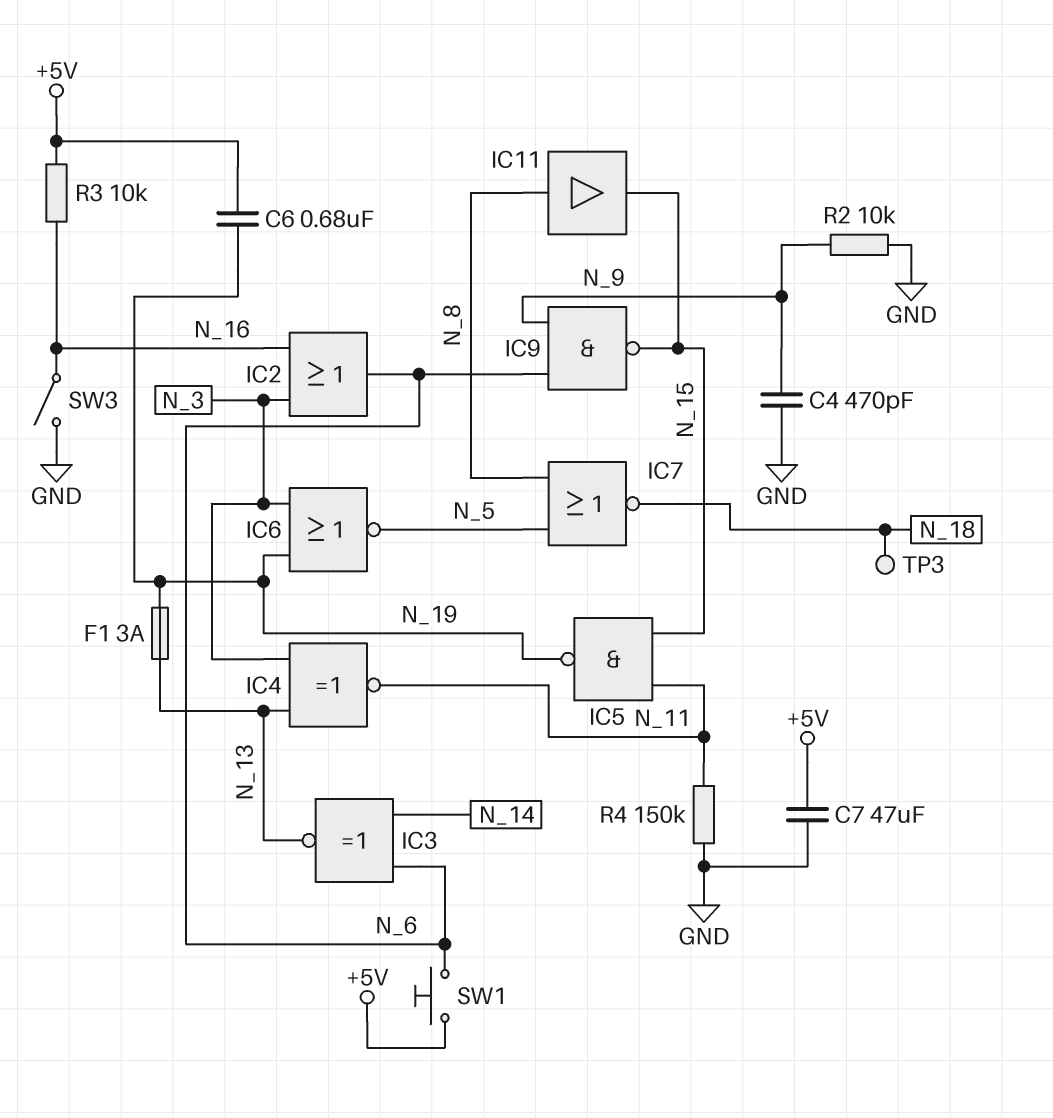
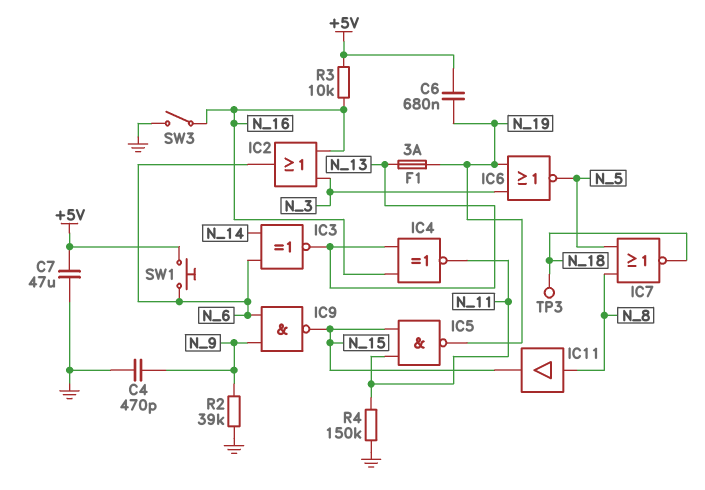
IC4: XNOR (in N_3, in N_13, out N_11) -> XNOR (in N_13, in N_16, out N_11)
R2: 10k (GND, N_9) -> 39k (GND, N_9)

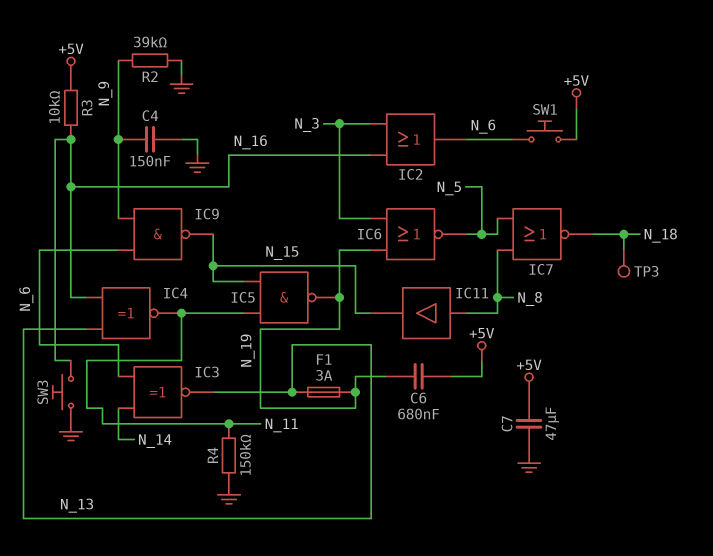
C4: 470pF (GND, N_9) -> 150nF (GND, N_9)
SW3: switch (GND, N_16) -> button (GND, N_16)

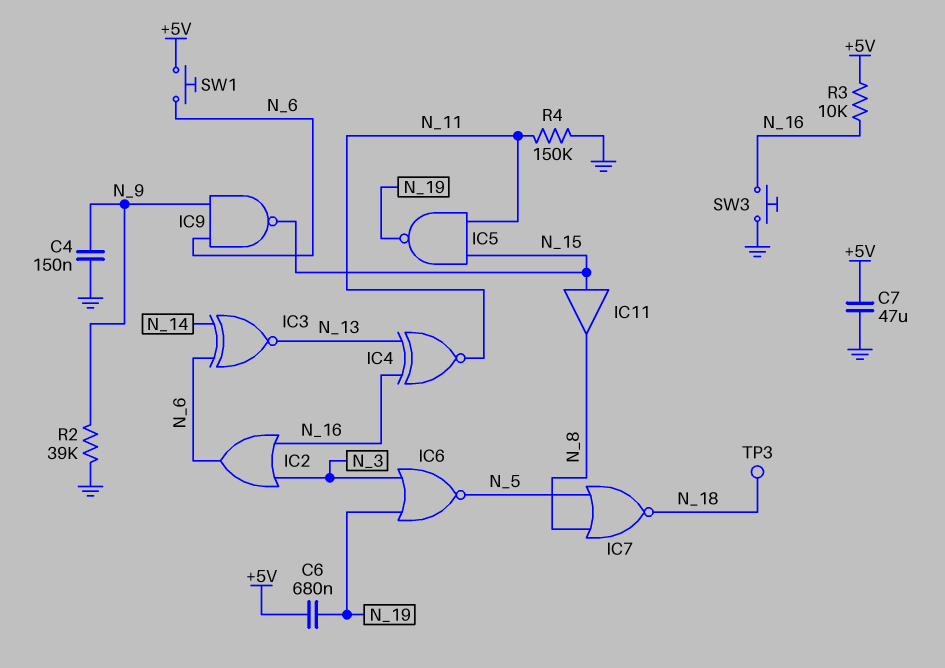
F1: 3A (N_13, N_19) -> none
IC11: buffer (in N_8, out N_15) -> buffer (in N_15, out N_8)

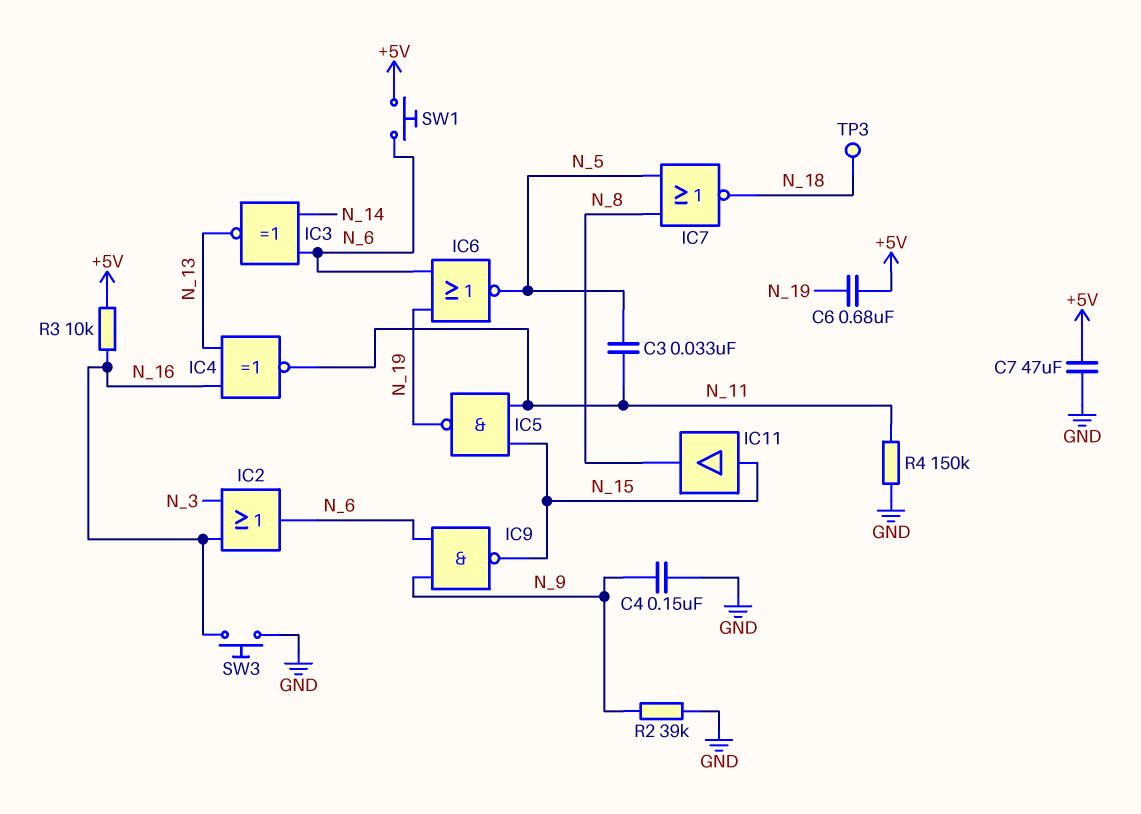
C3: none -> 33nF (N_5, N_11)
IC6: NOR (in N_3, in N_19, out N_5) -> NOR (in N_6, in N_19, out N_5)

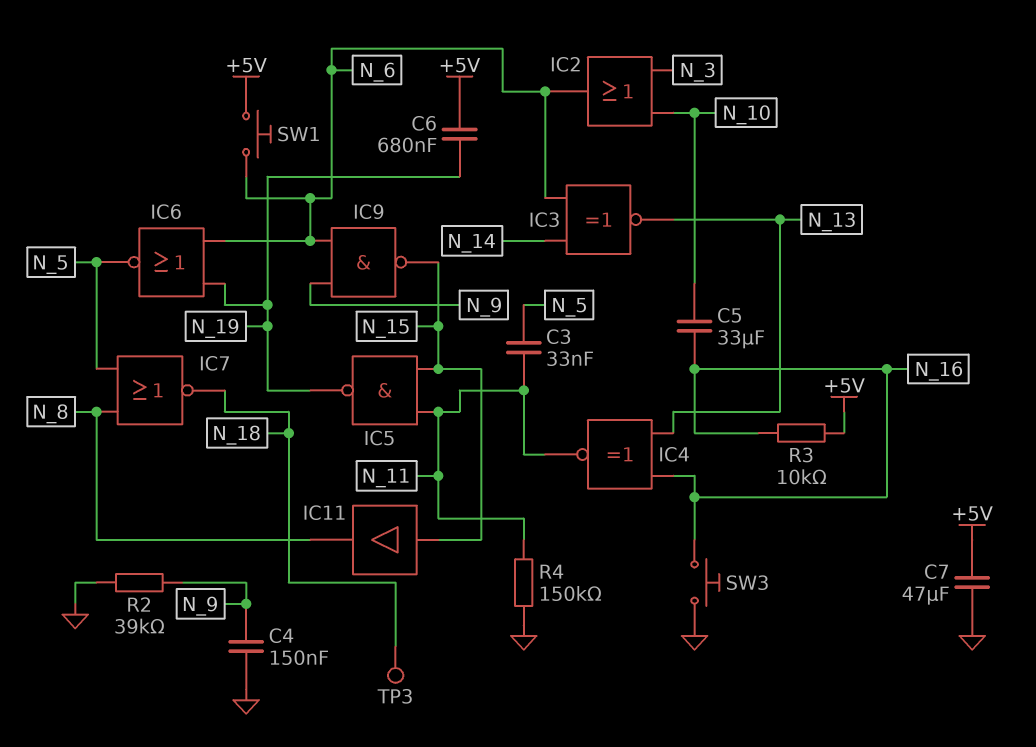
C5: none -> 33uF (N_10, N_16)
IC2: OR (in N_3, in N_16, out N_6) -> OR (in N_3, in N_10, out N_6)

